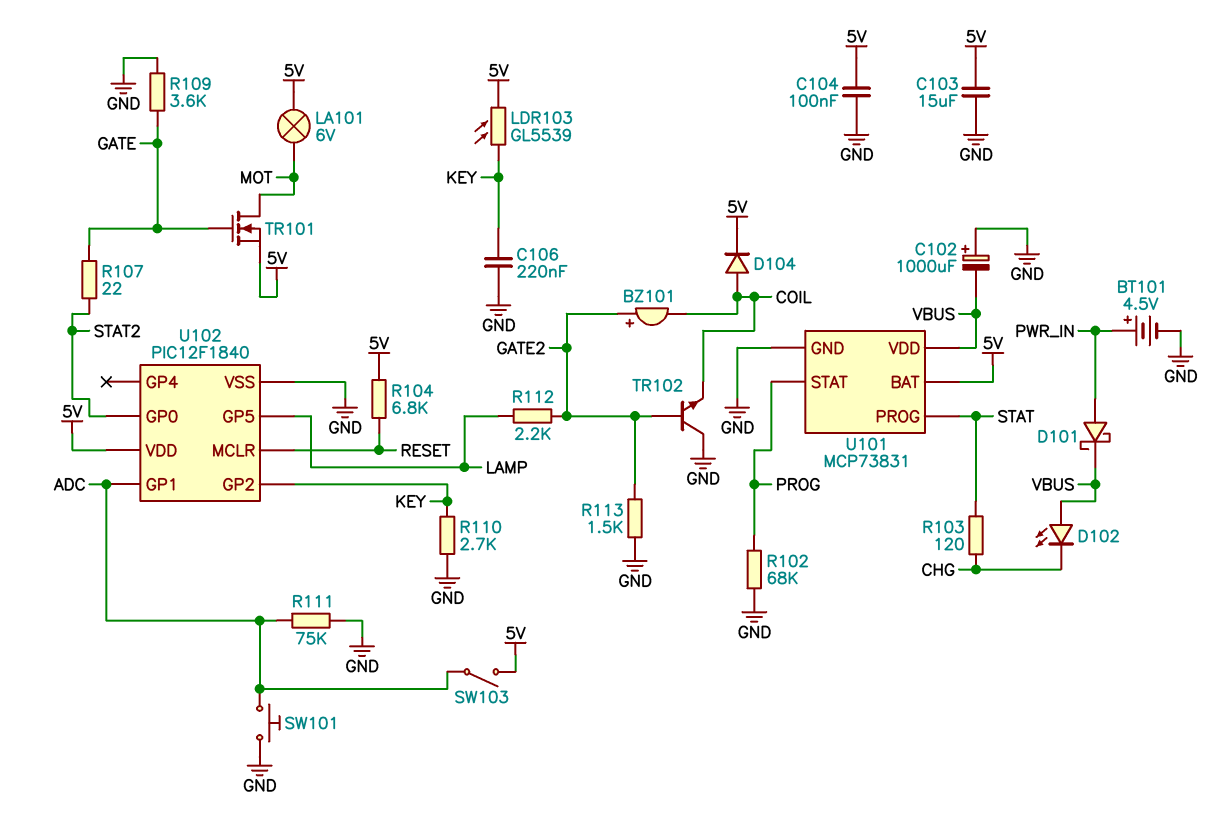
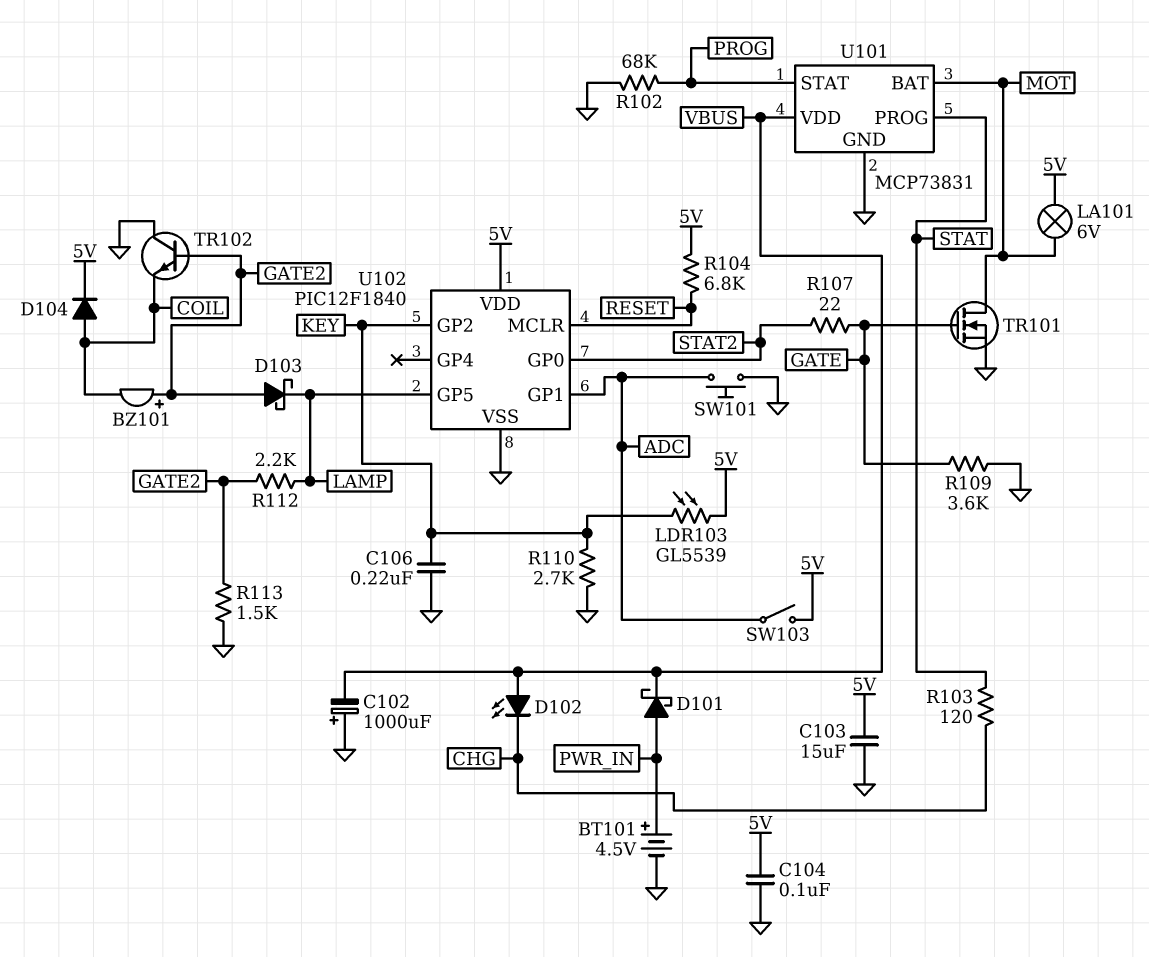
D103: none -> schottky (A GATE2, K LAMP)
R111: 75k (ADC, GND) -> none
TR101: NMOS (G GATE, D MOT, S 5V) -> NMOS (G GATE, D MOT, S GND)
U101 pin BAT: 5V -> MOT

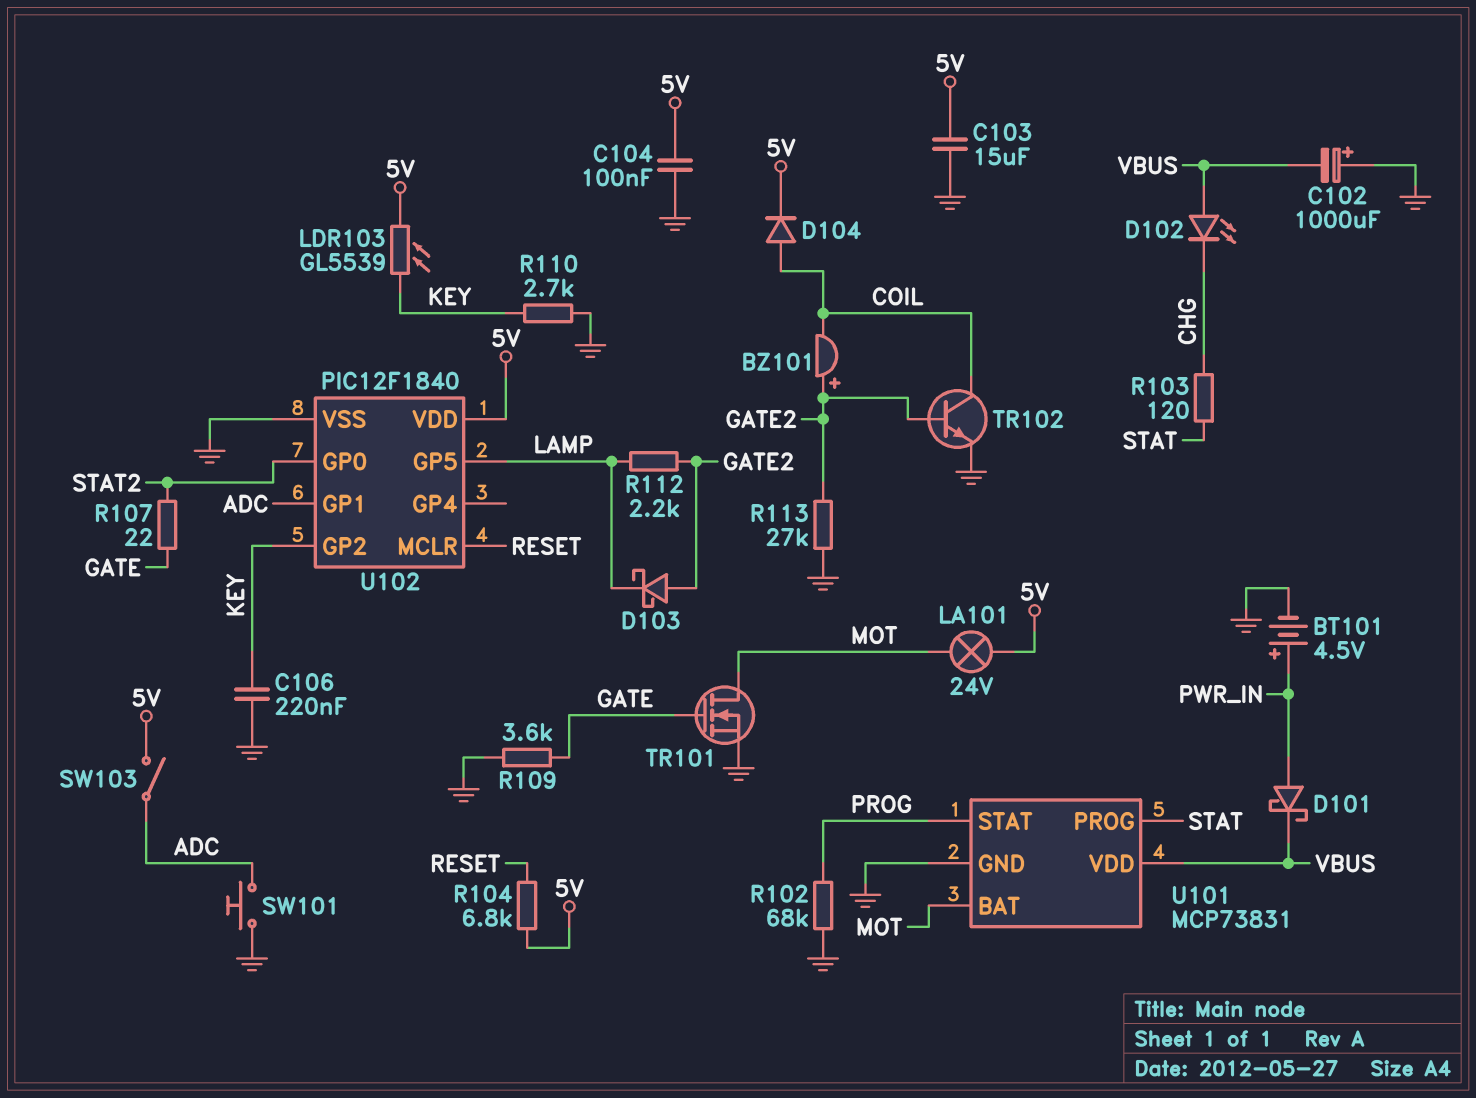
LA101: lamp 6V (5V, MOT) -> lamp 24V (5V, MOT)
R113: 1.5k (GATE2, GND) -> 27k (GATE2, GND)
TR102: NPN (B GATE2, C GND, E COIL) -> NPN (B GATE2, C COIL, E GND)

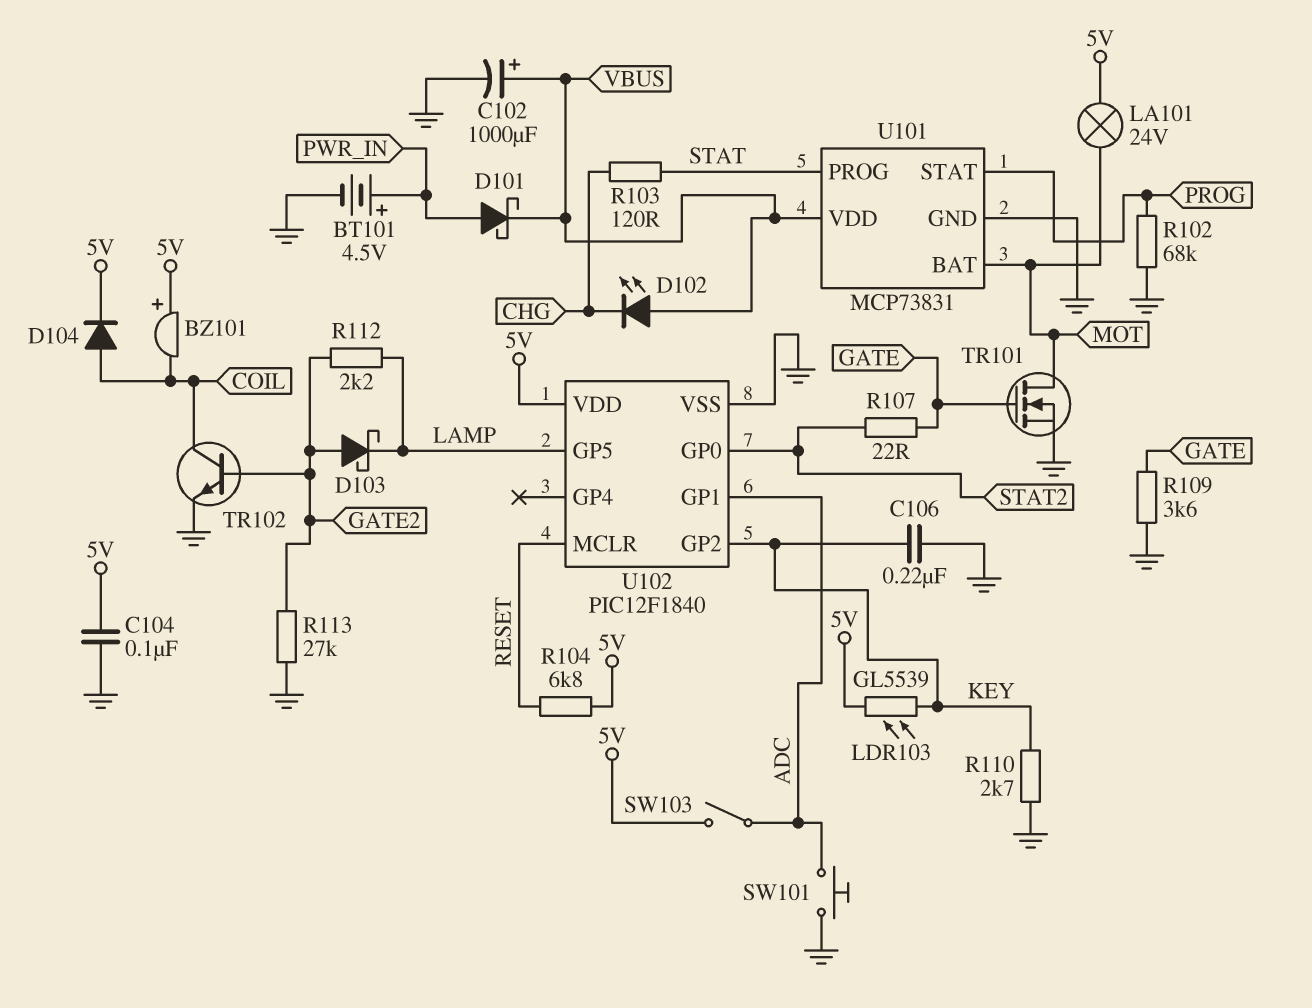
BZ101: buzzer (plus GATE2, minus COIL) -> buzzer (plus 5V, minus COIL)
C102: 1000uF (plus GND, minus VBUS) -> 1000uF (plus VBUS, minus GND)
C103: 15uF (5V, GND) -> none

